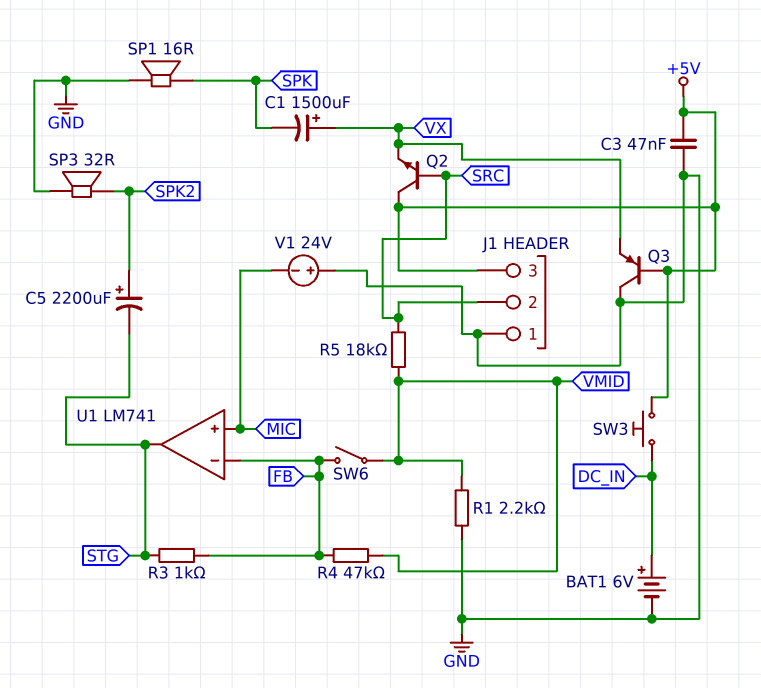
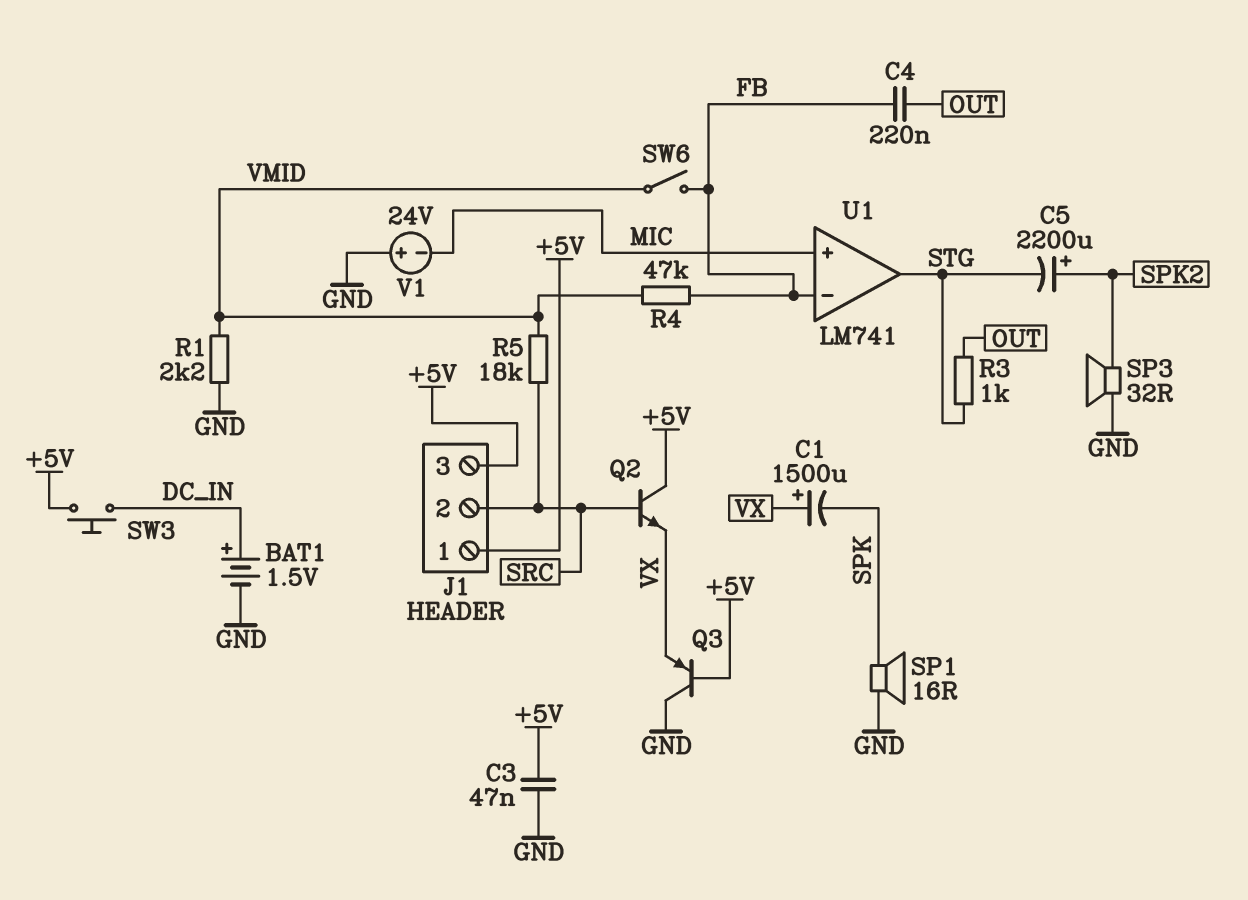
BAT1: 6V (plus DC_IN, minus GND) -> 1.5V (plus DC_IN, minus GND)
C4: none -> 220nF (FB, OUT)
J1 pin 1: GND -> +5V
R3: 1k (FB, STG) -> 1k (OUT, STG)

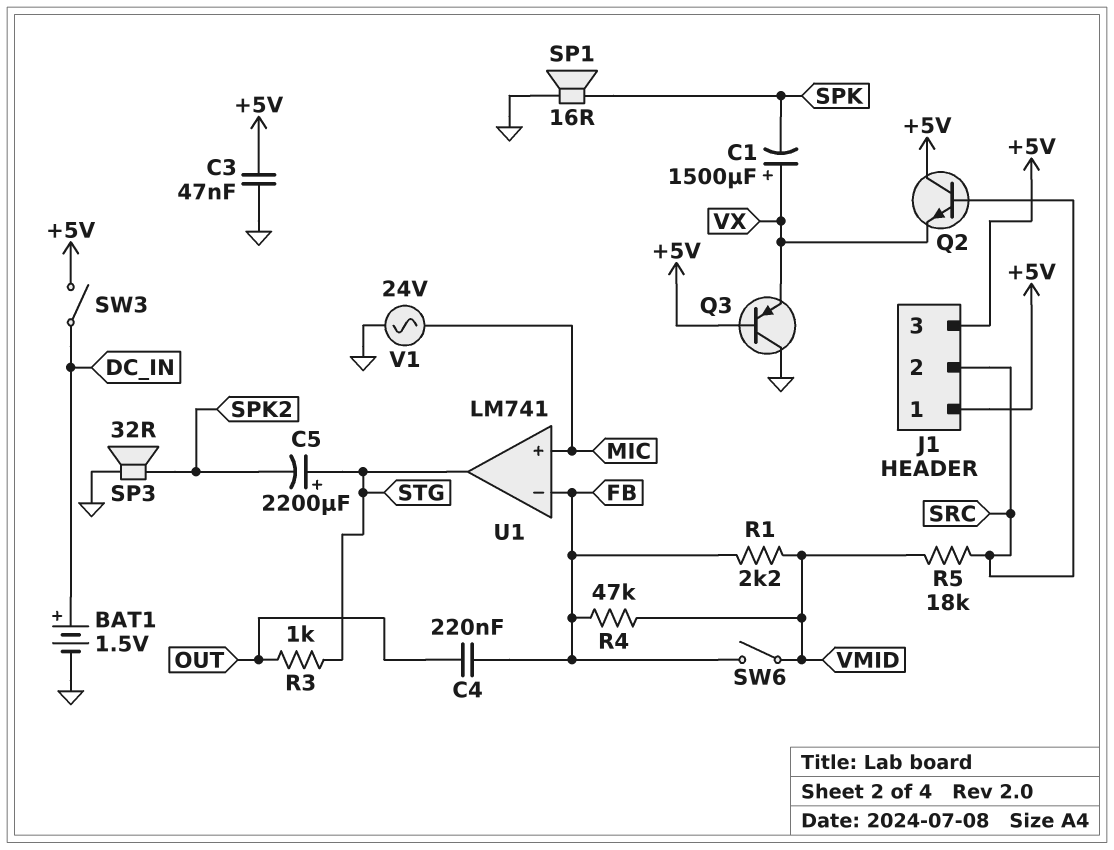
C5: 2200uF (plus SPK2, minus STG) -> 2200uF (plus STG, minus SPK2)
R1: 2.2k (GND, VMID) -> 2.2k (FB, VMID)
SW3: button (+5V, DC_IN) -> switch (+5V, DC_IN)
V1: 24V (plus GND, minus MIC) -> AC 24V (GND, MIC)

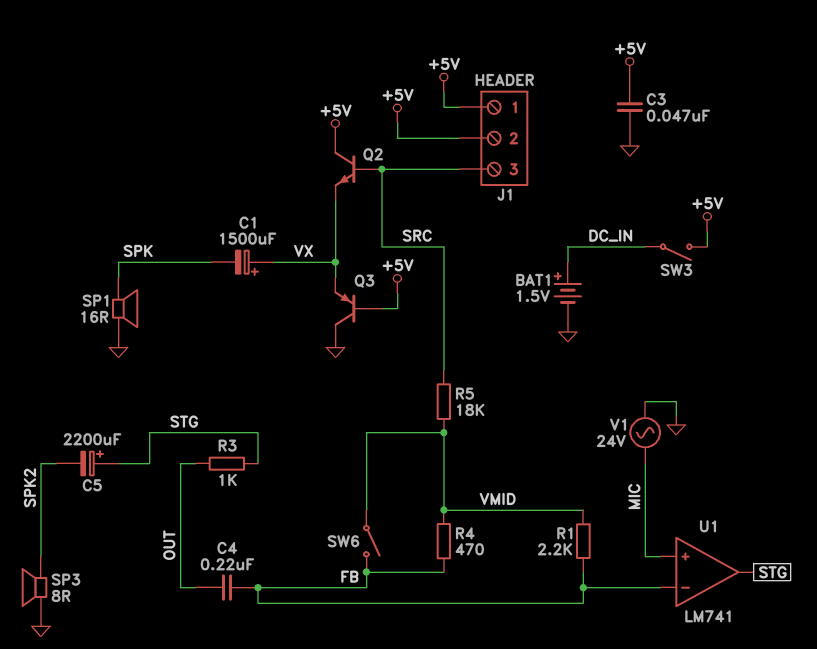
J1 pin 2: SRC -> +5V
J1 pin 3: +5V -> SRC
R4: 47k (FB, VMID) -> 470 (FB, VMID)
SP3: speaker 32R (GND, SPK2) -> speaker 8R (GND, SPK2)

